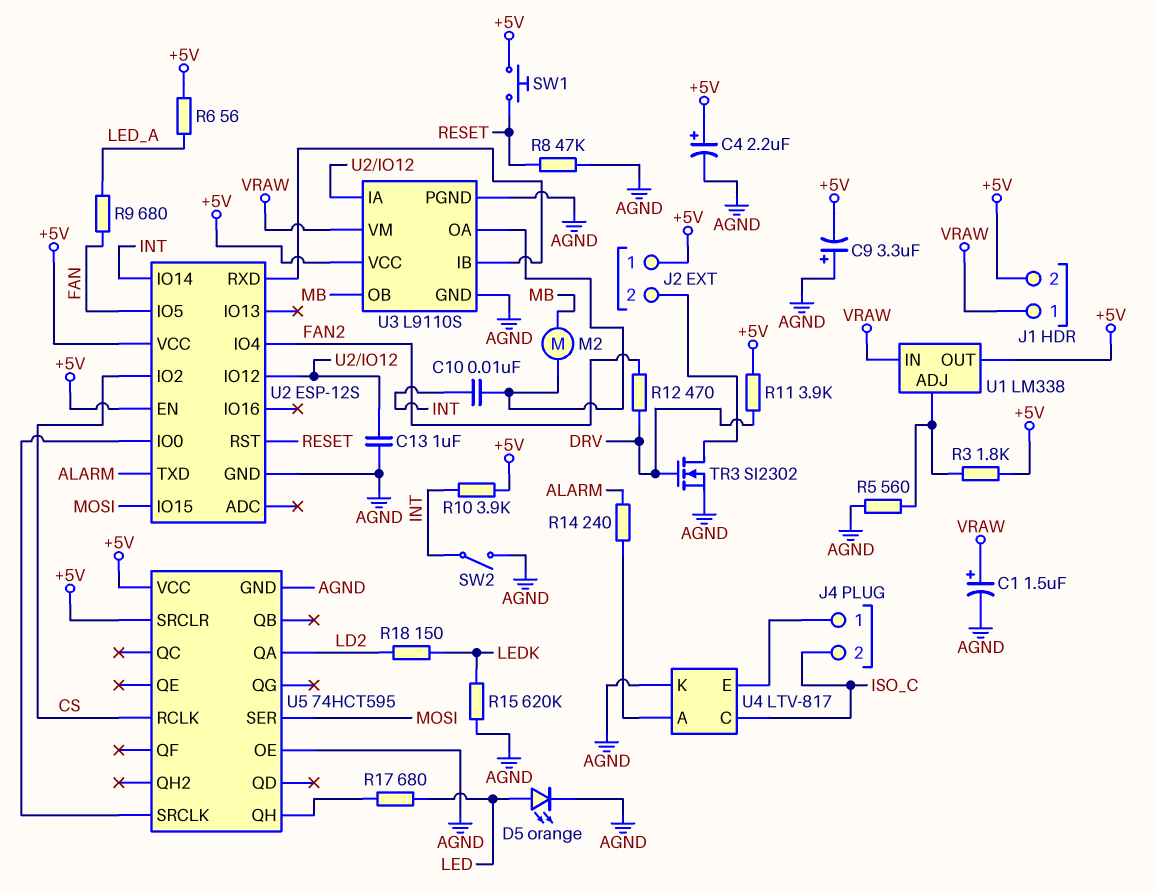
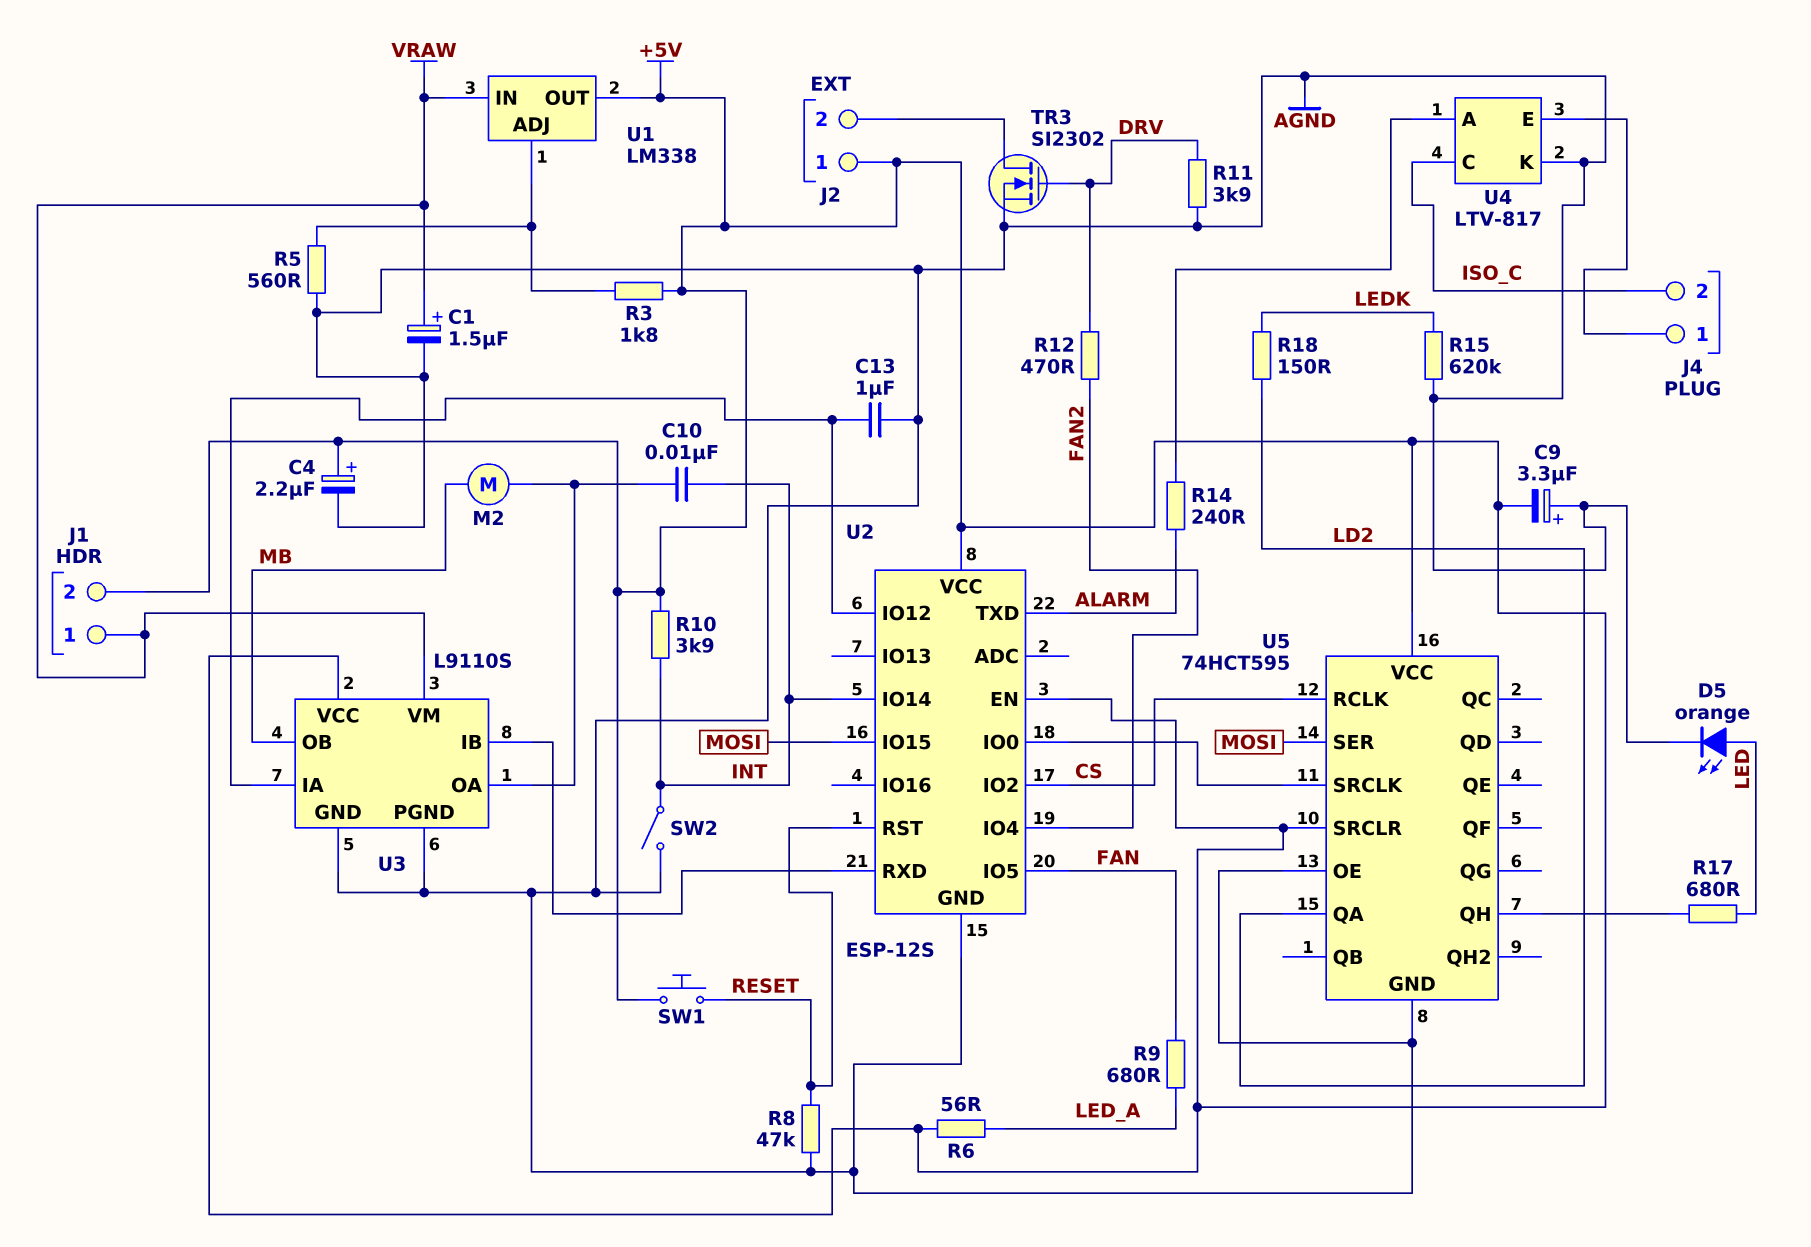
R11: 3.9k (+5V, DRV) -> 3.9k (AGND, DRV)

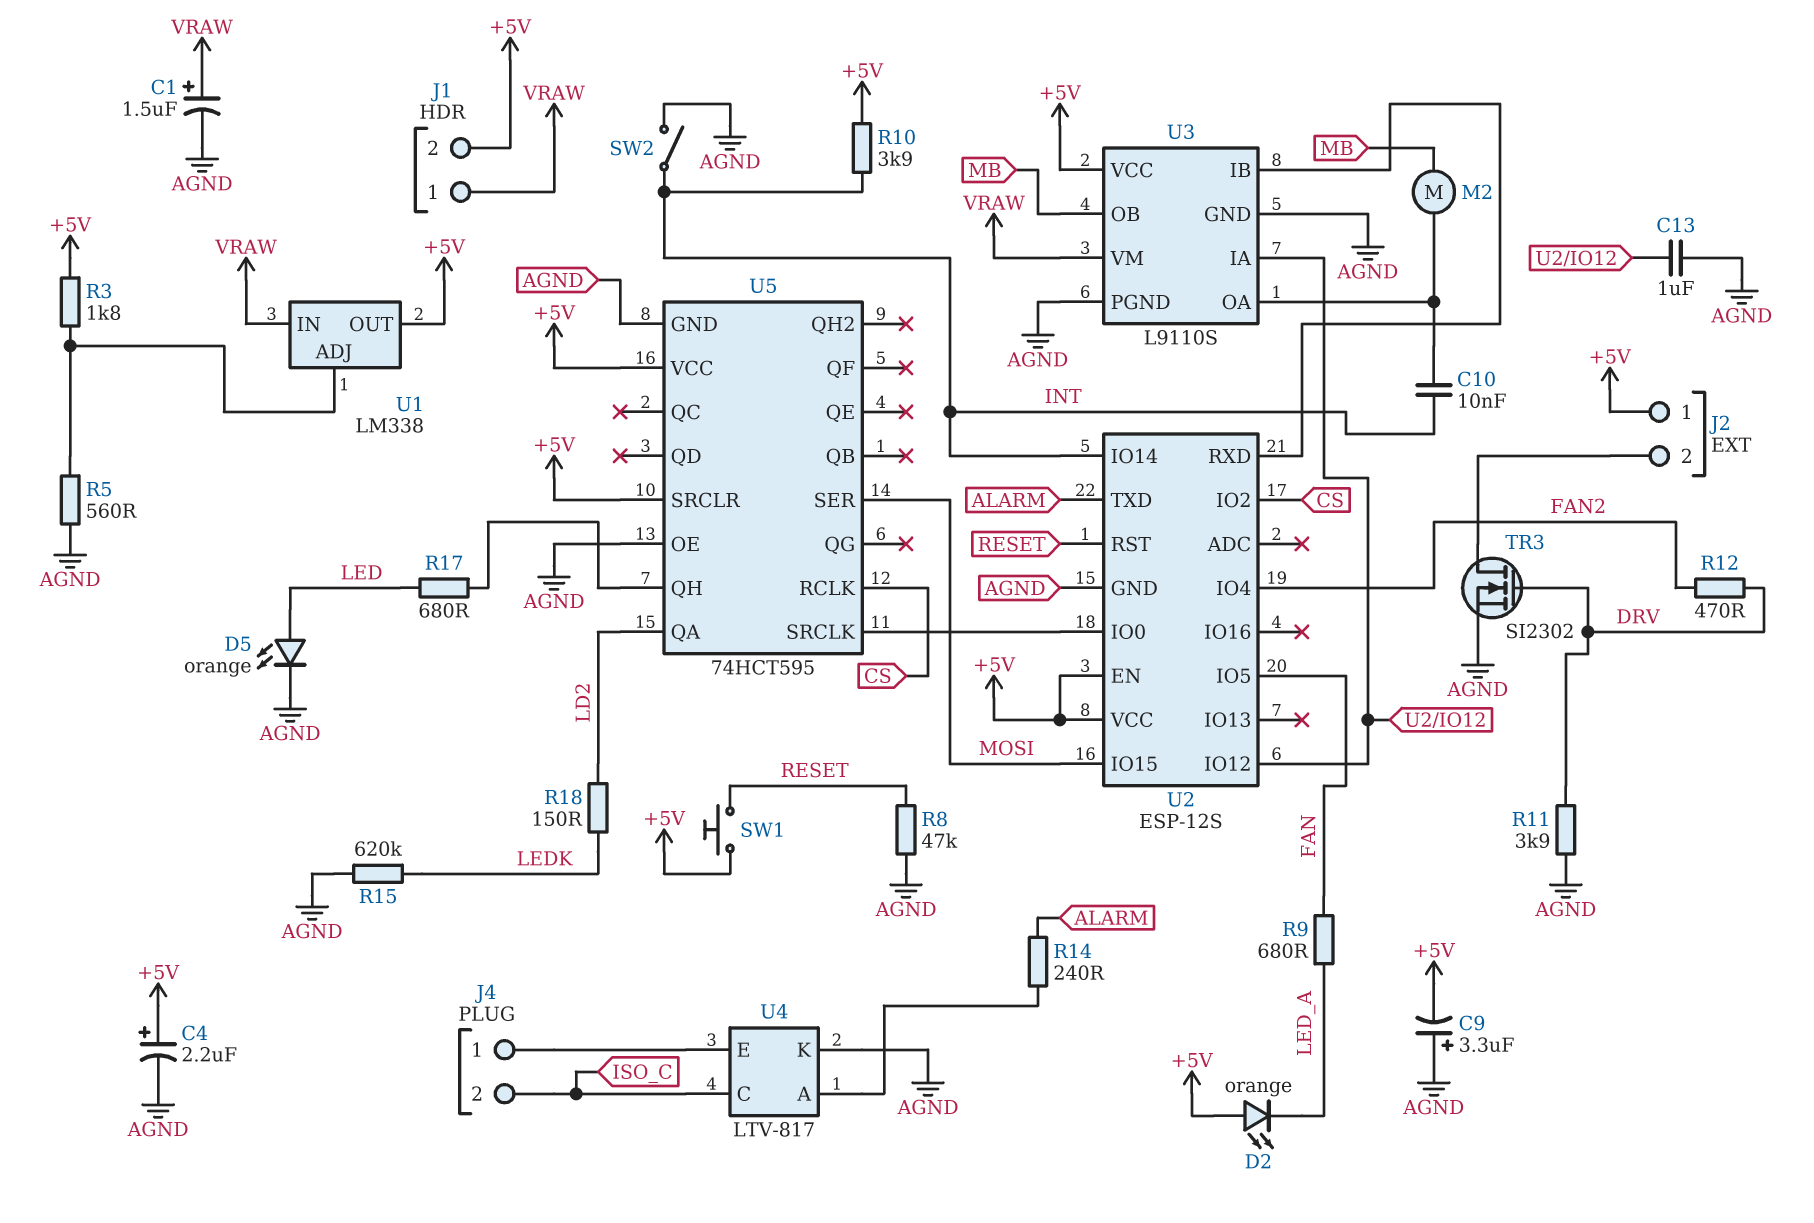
D2: none -> LED orange (A +5V, K LED_A)
R6: 56 (+5V, LED_A) -> none

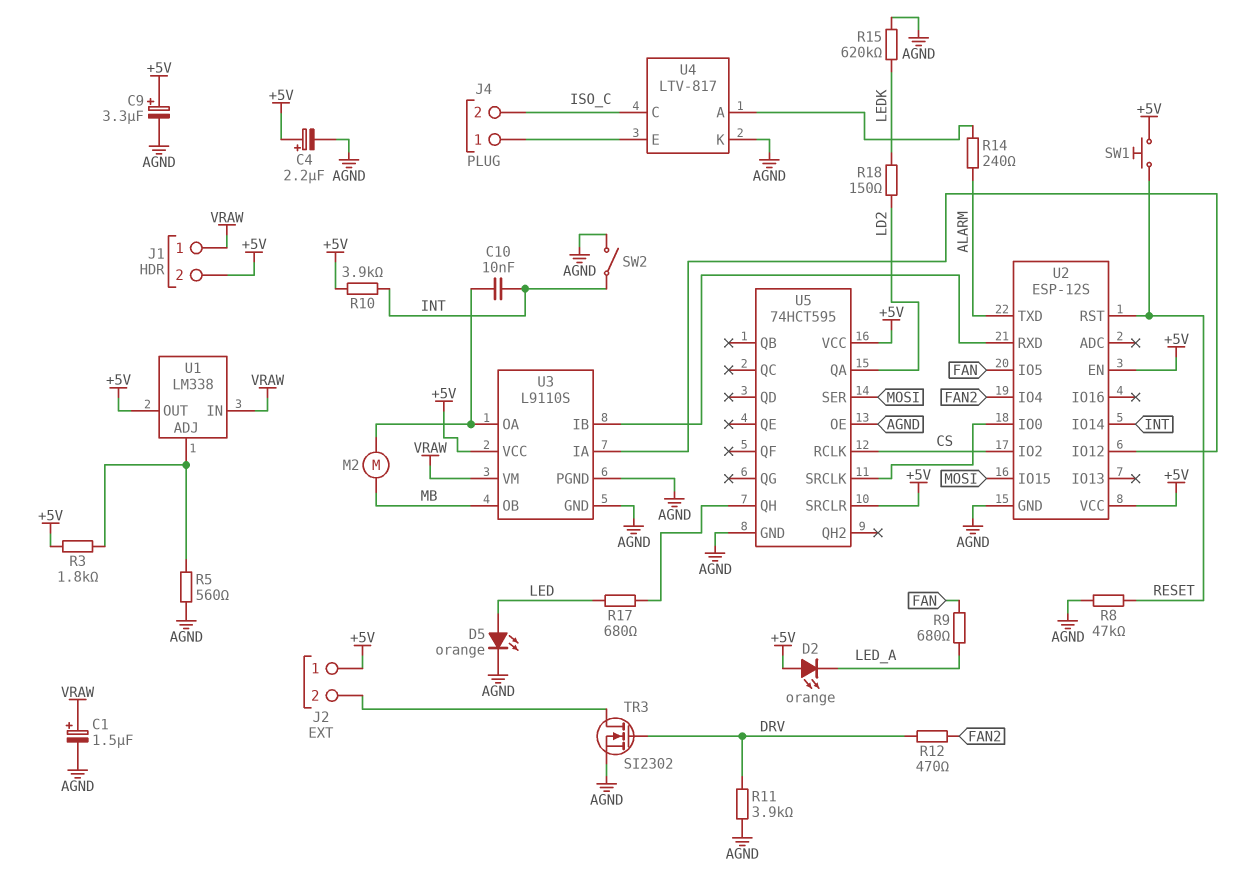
C9: 3.3uF (plus AGND, minus +5V) -> 3.3uF (plus +5V, minus AGND)
C13: 1uF (AGND, U2/IO12) -> none

